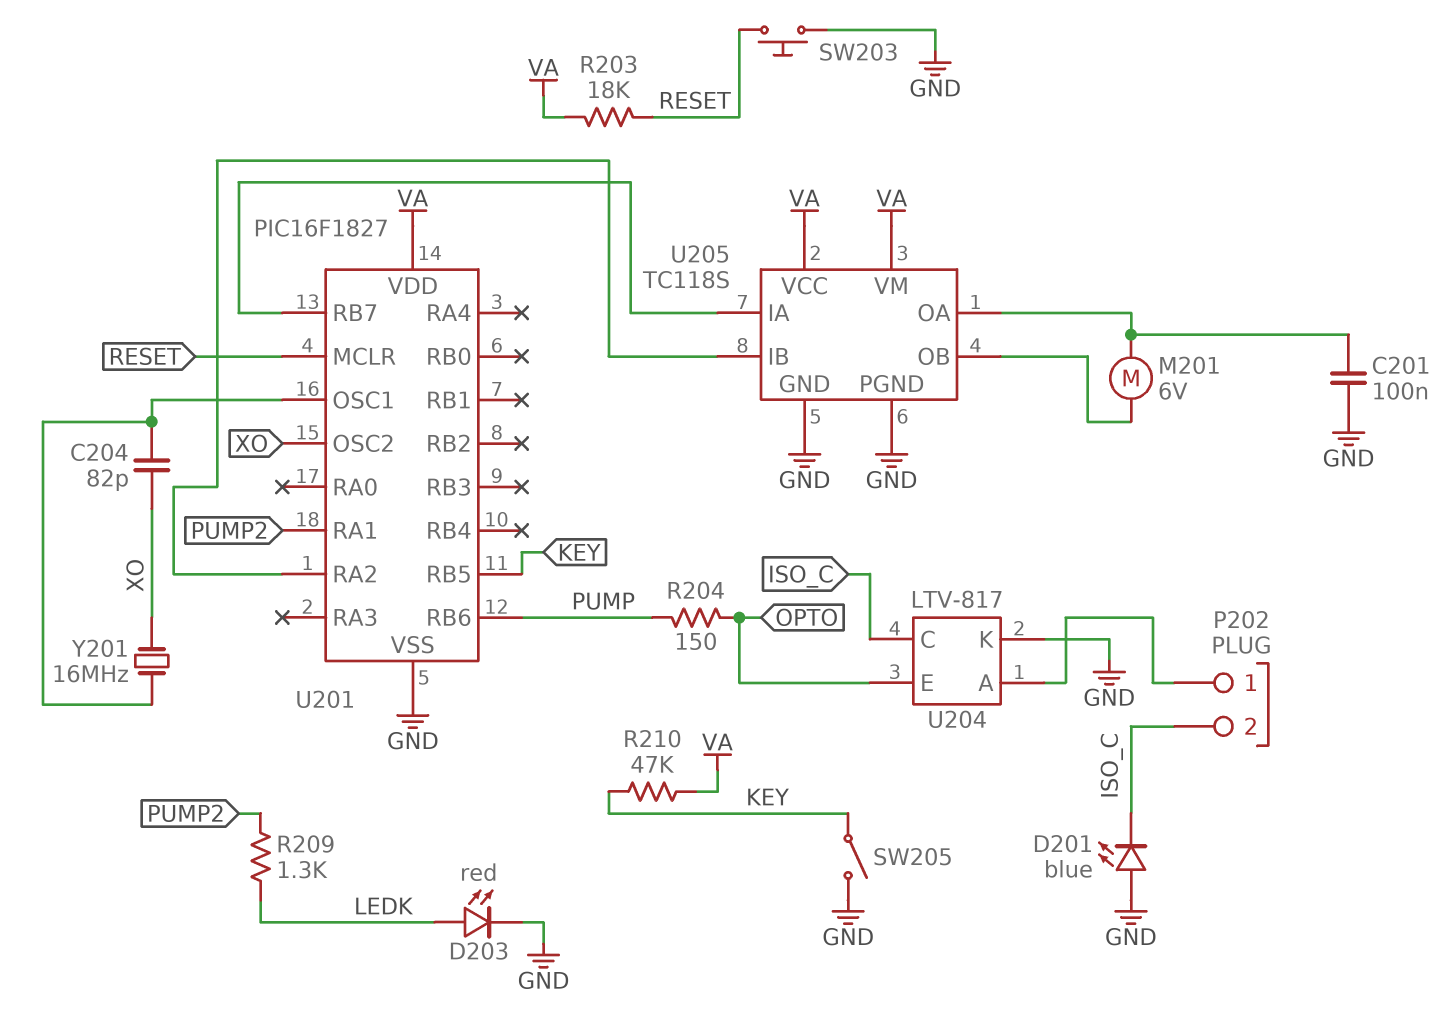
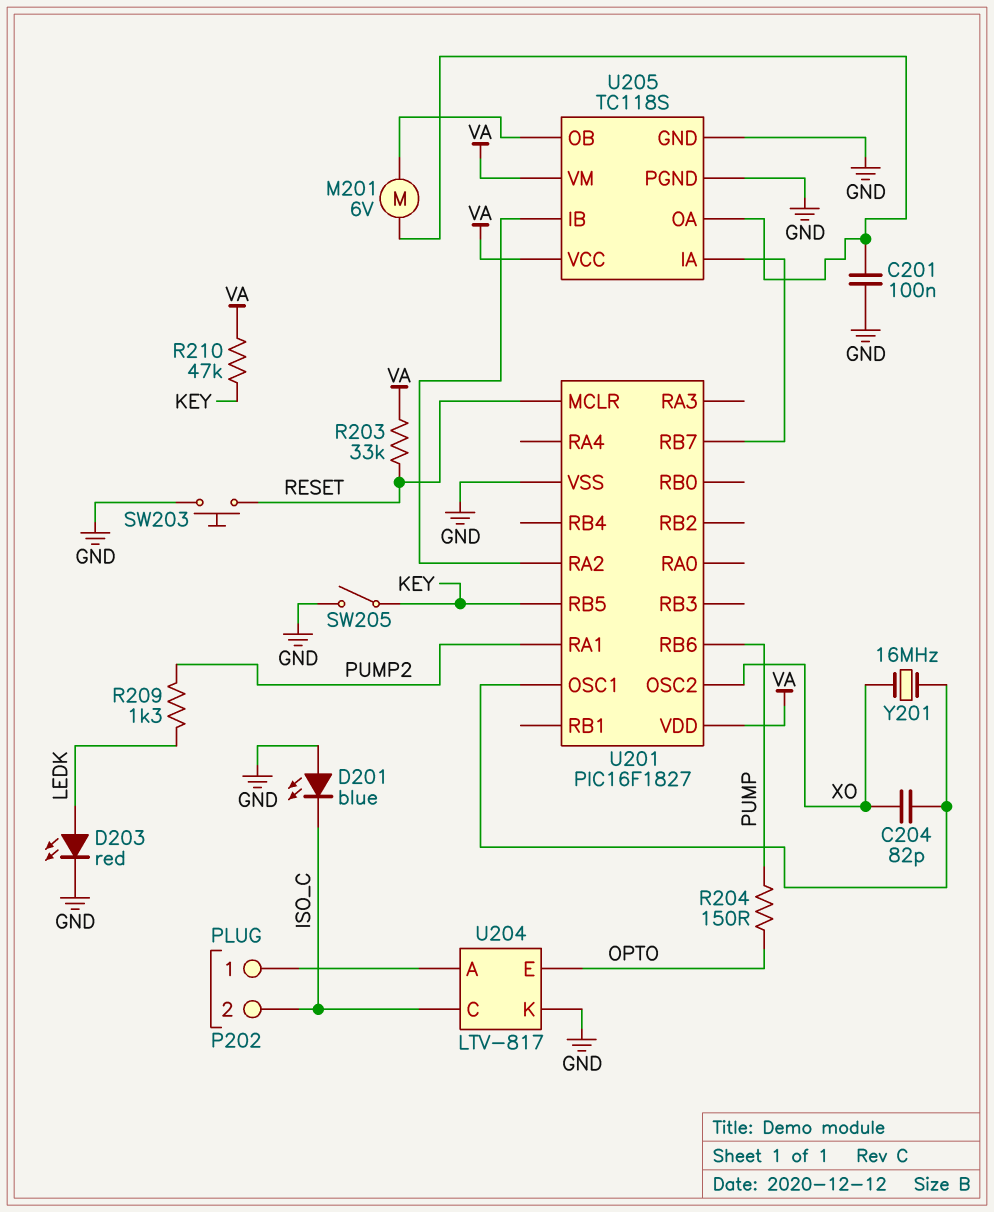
R203: 18k (RESET, VA) -> 33k (RESET, VA)

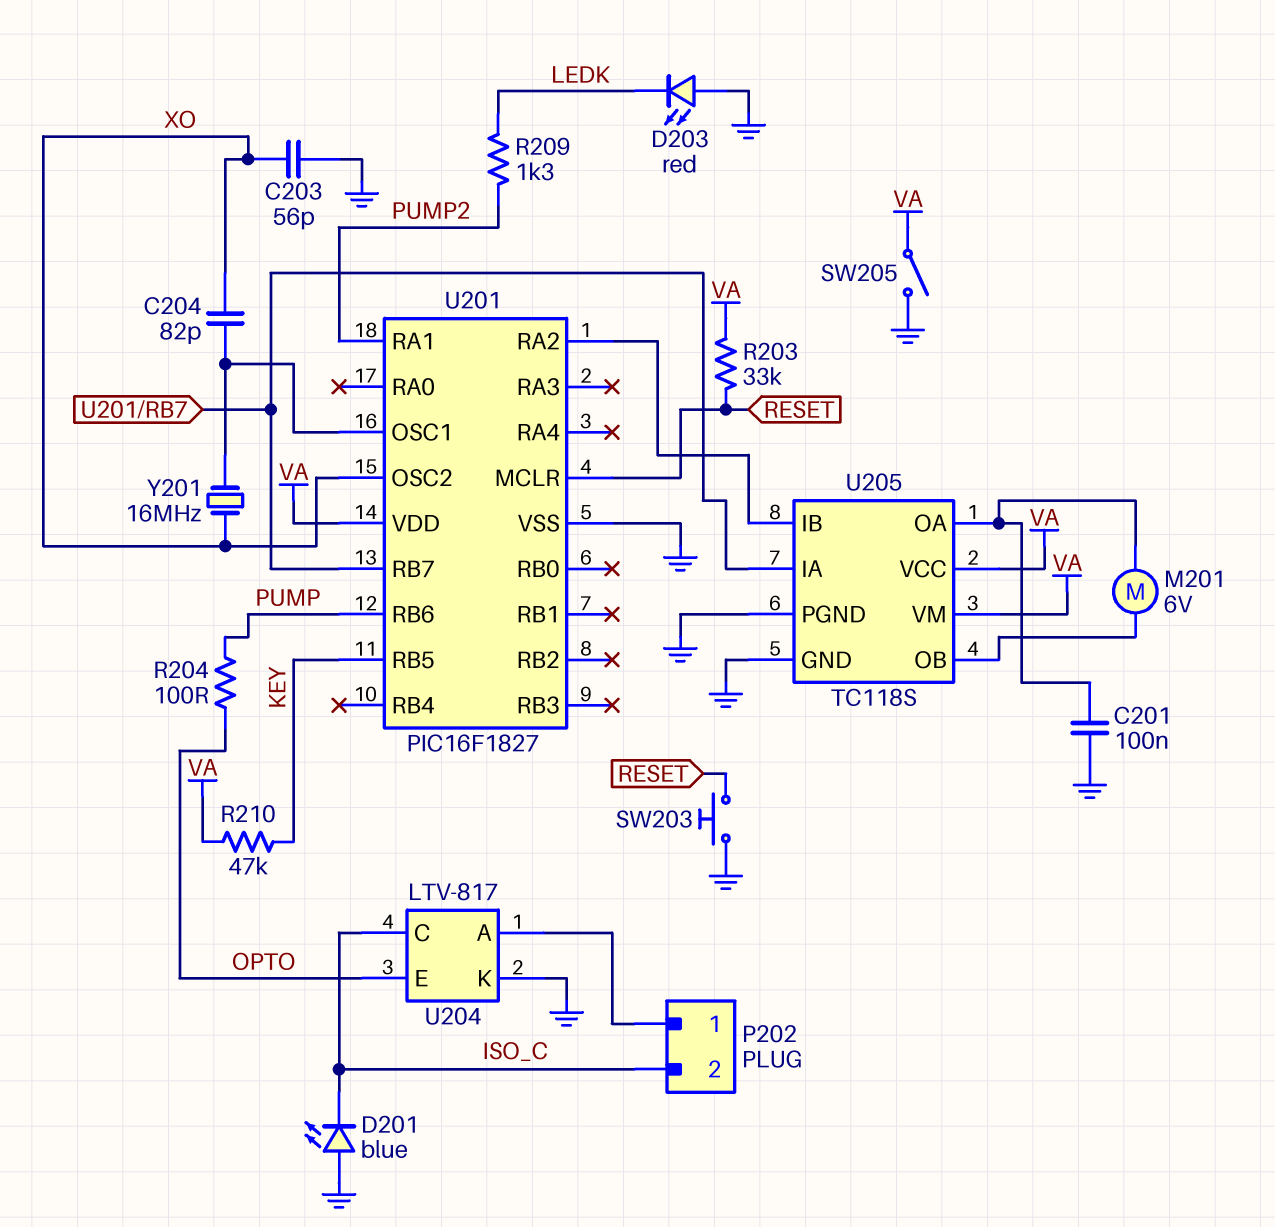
C203: none -> 56pF (GND, XO)
D203: LED red (A LEDK, K GND) -> LED red (A GND, K LEDK)
R204: 150 (OPTO, PUMP) -> 100 (OPTO, PUMP)
SW205: switch (GND, KEY) -> switch (GND, VA)

